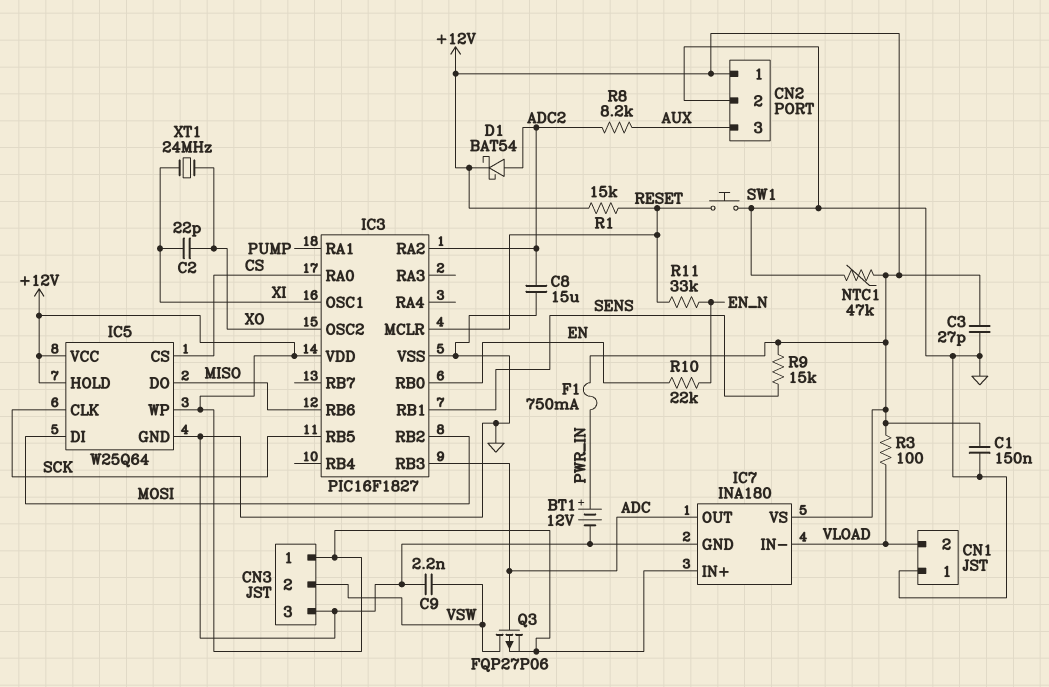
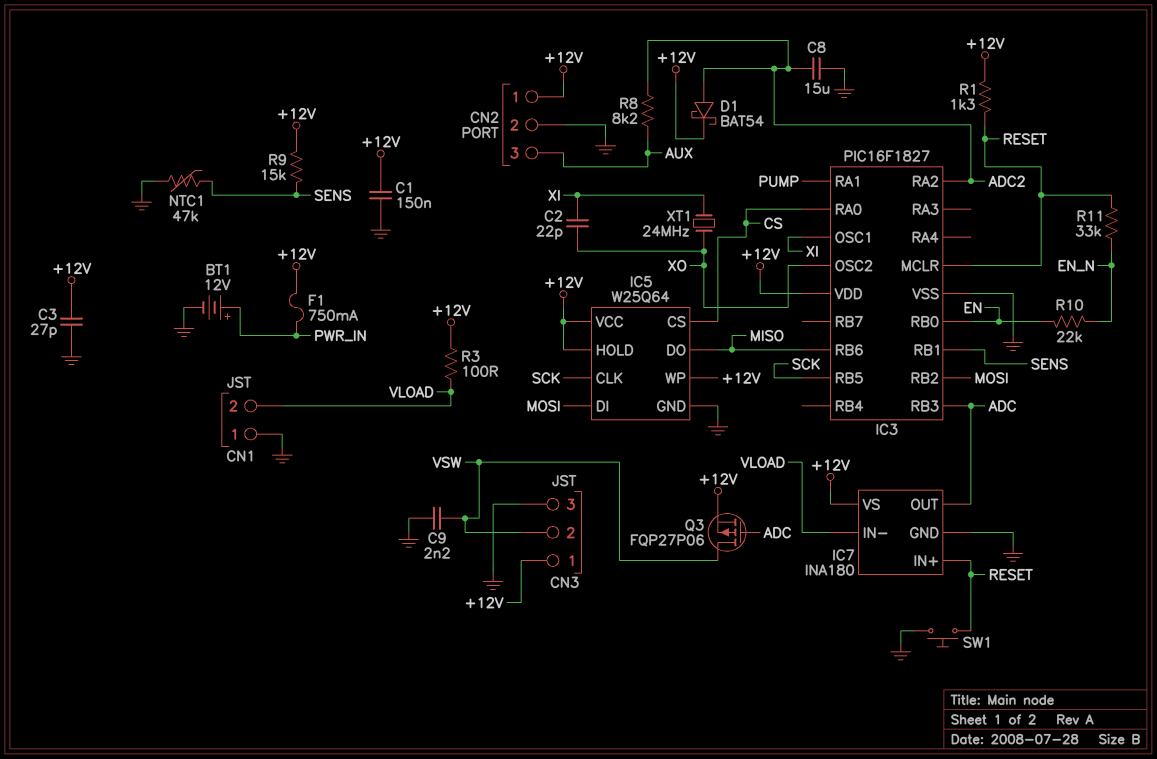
IC7 pin IN+: +12V -> RESET
NTC1: 47k (+12V, GND) -> 47k (GND, SENS)
R1: 15k (+12V, RESET) -> 1.3k (+12V, RESET)

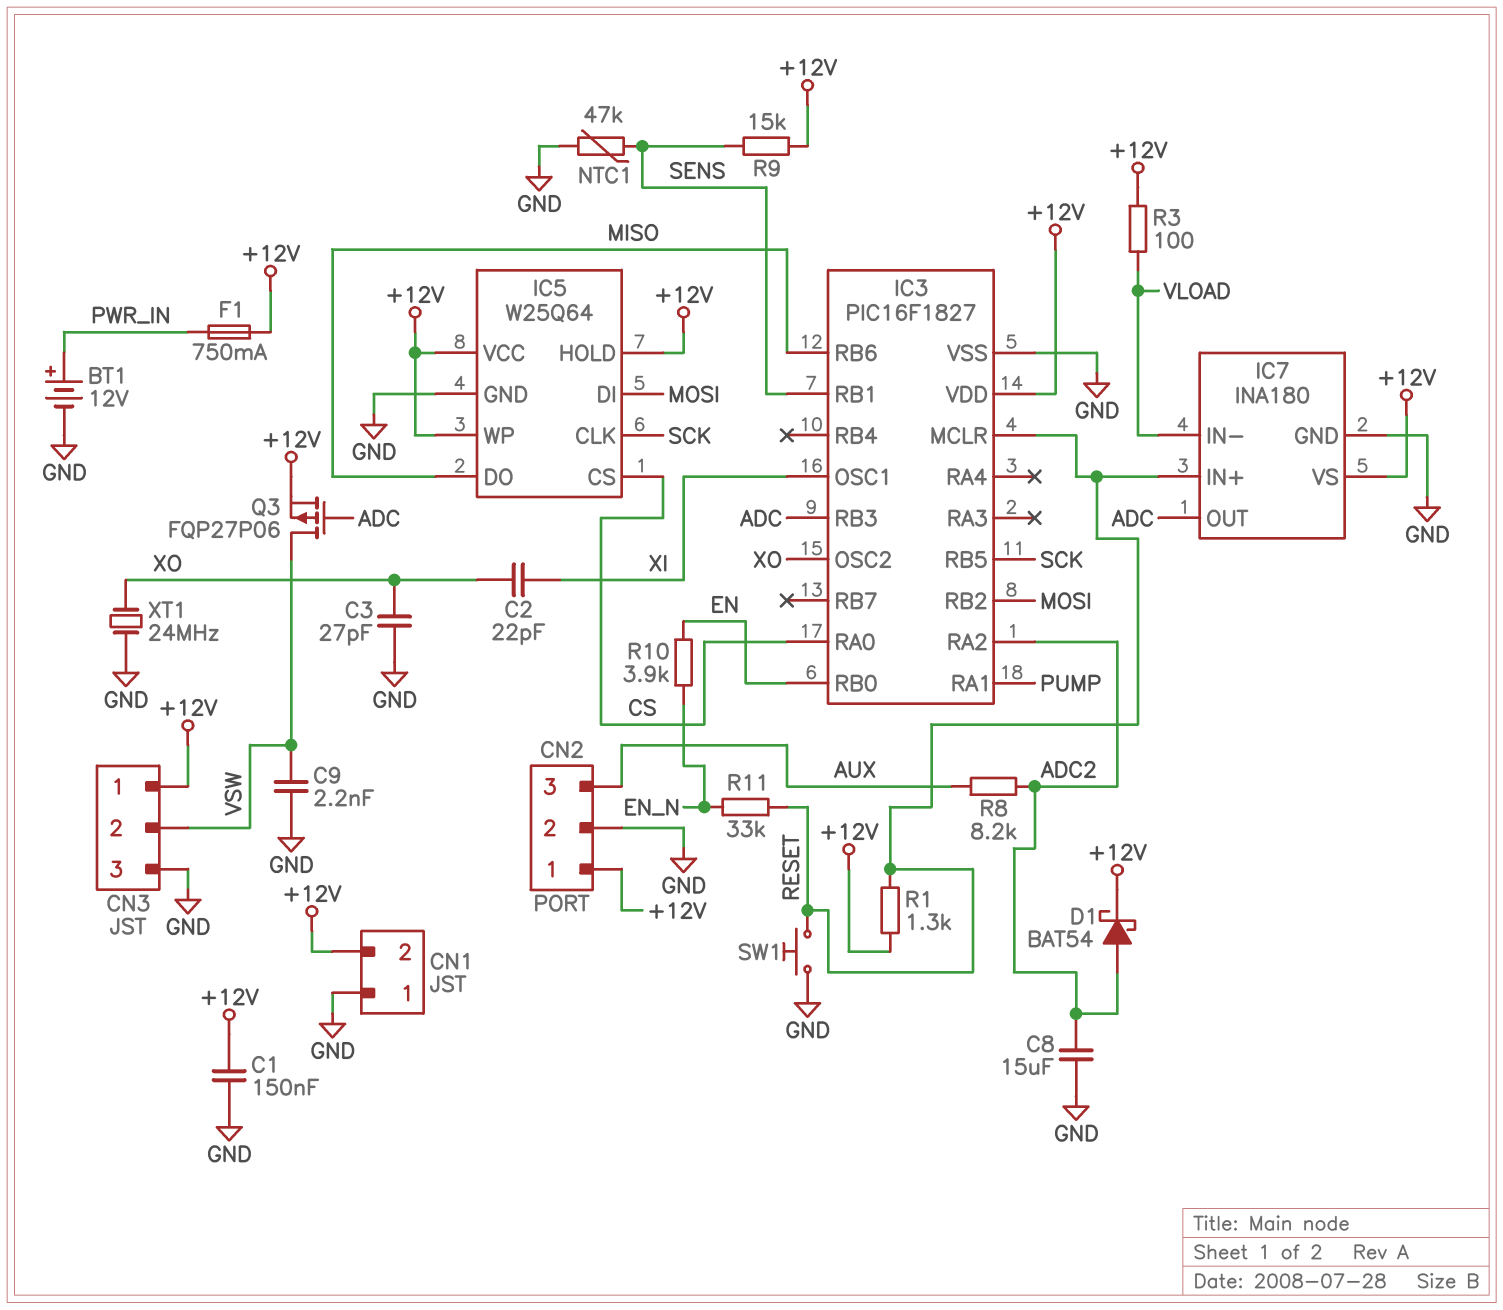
C3: 27pF (+12V, GND) -> 27pF (GND, XO)
CN1 pin 2: VLOAD -> +12V
R10: 22k (EN, EN_N) -> 3.9k (EN, EN_N)
XT1: 24MHz (XI, XO) -> 24MHz (GND, XO)

